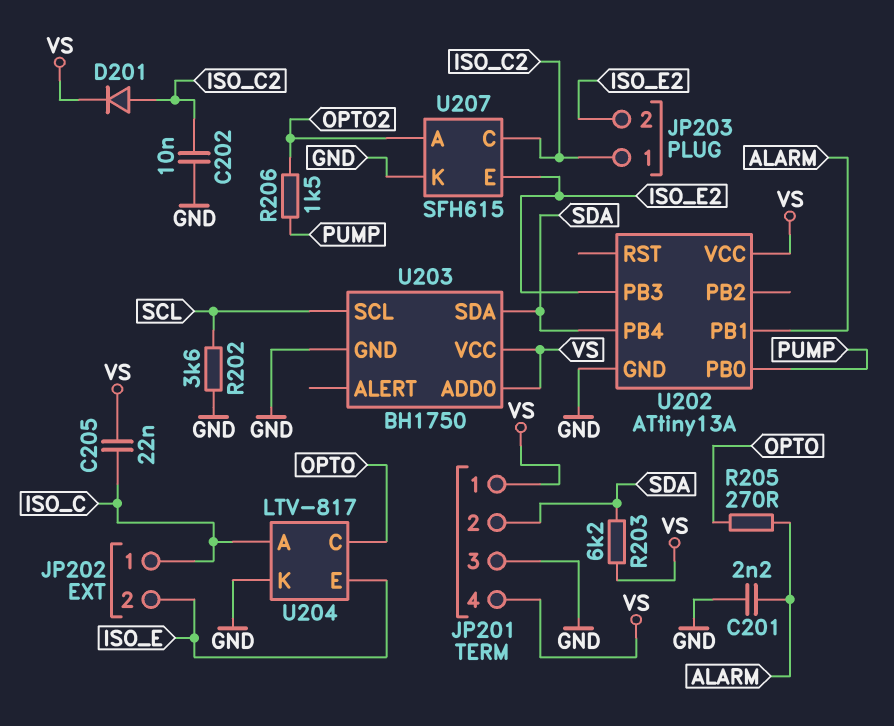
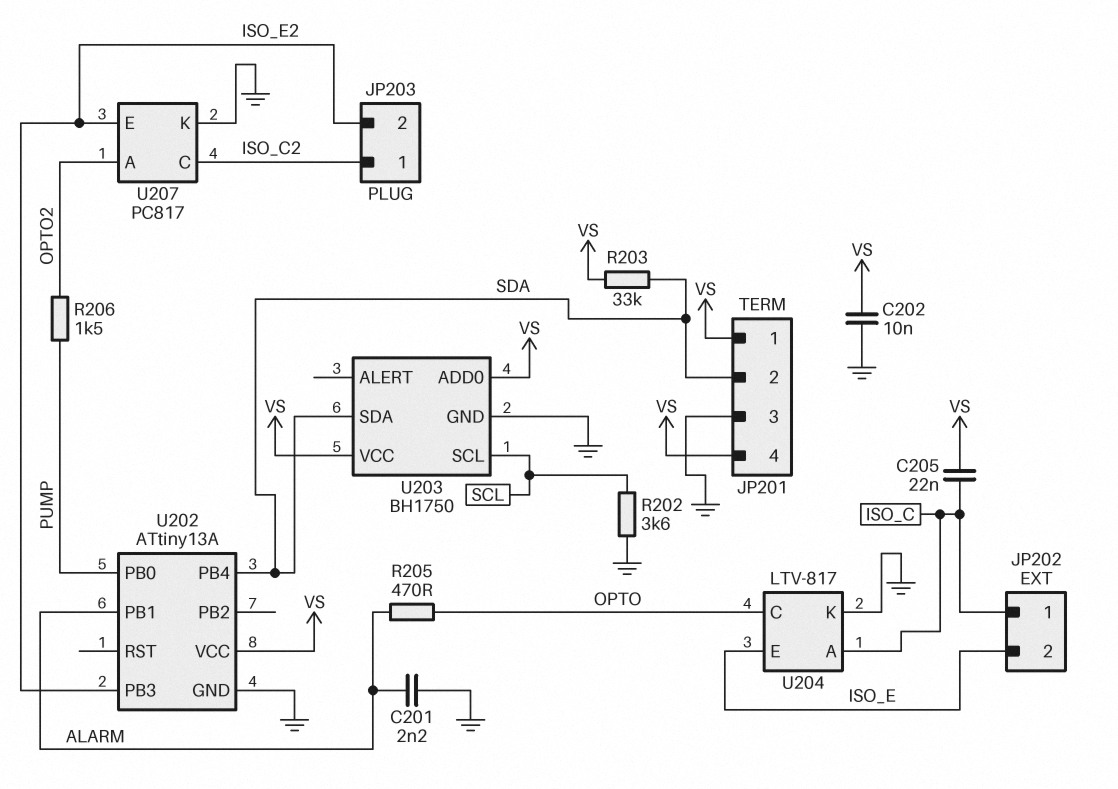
C202: 10nF (GND, ISO_C2) -> 10nF (GND, VS)
D201: diode (A ISO_C2, K VS) -> none
R203: 6.2k (SDA, VS) -> 33k (SDA, VS)
R205: 270 (ALARM, OPTO) -> 470 (ALARM, OPTO)
U207: SFH615 -> PC817

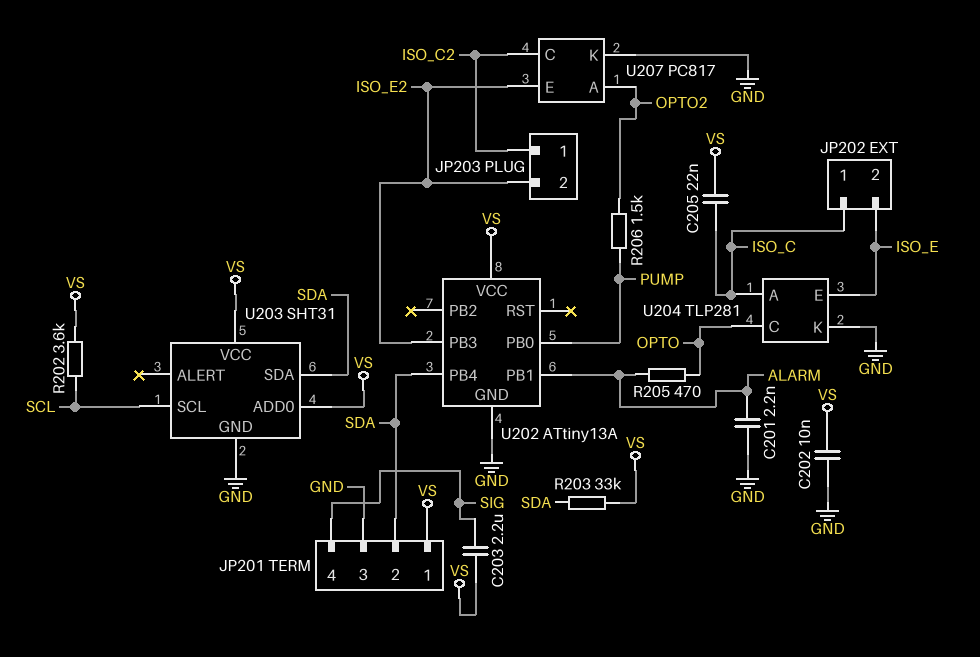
C203: none -> 2.2uF (SIG, VS)
JP201 pin 4: VS -> SIG
R202: 3.6k (GND, SCL) -> 3.6k (SCL, VS)
U203: BH1750 -> SHT31
U204: LTV-817 -> TLP281

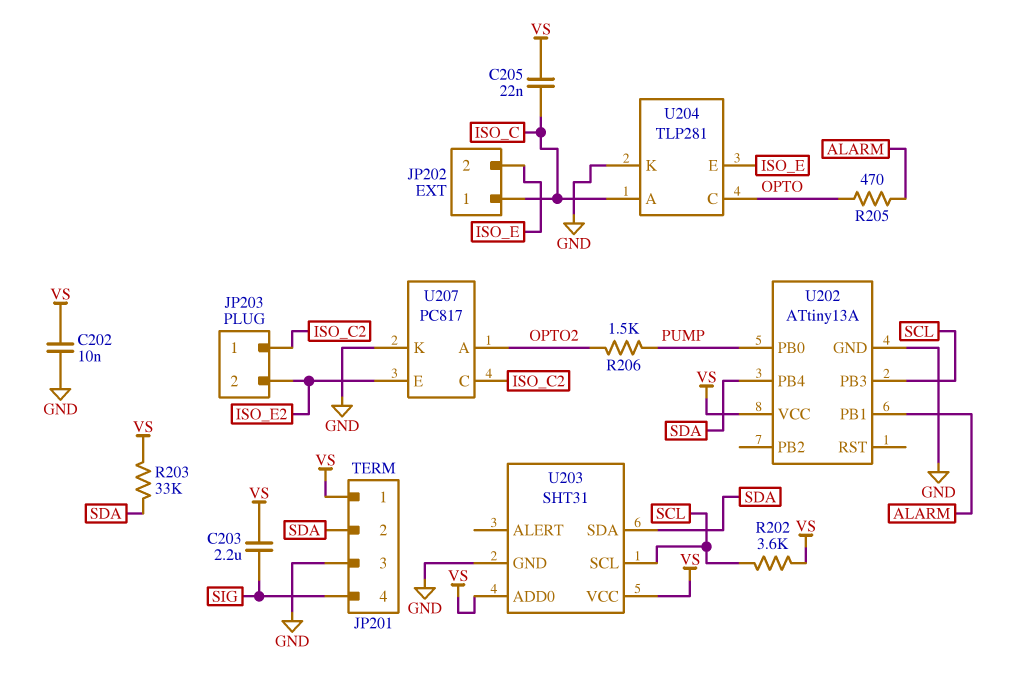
C201: 2.2nF (ALARM, GND) -> none
U202 pin PB3: ISO_E2 -> SCL

